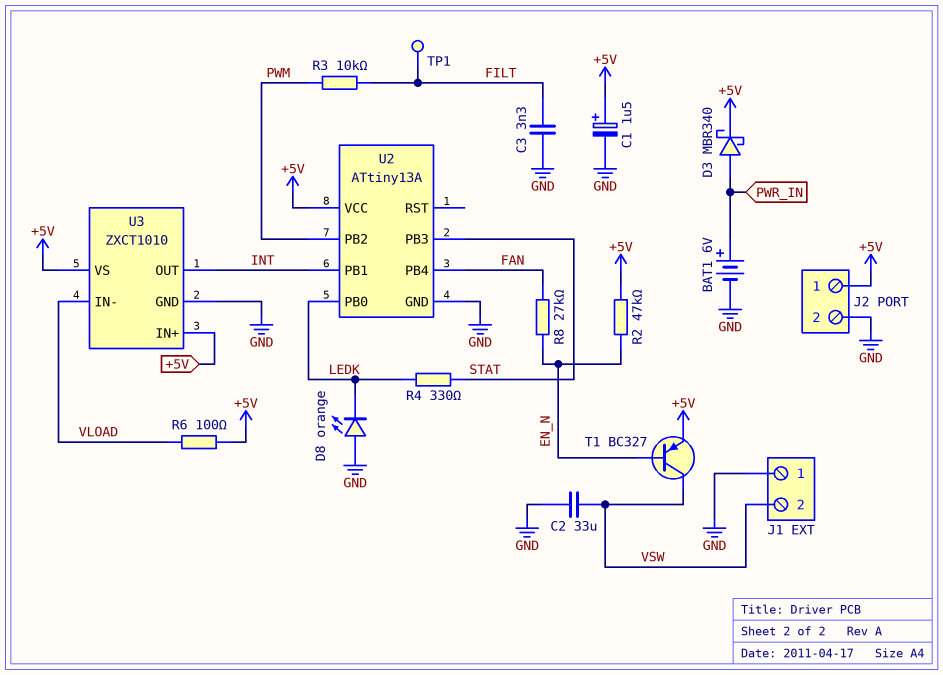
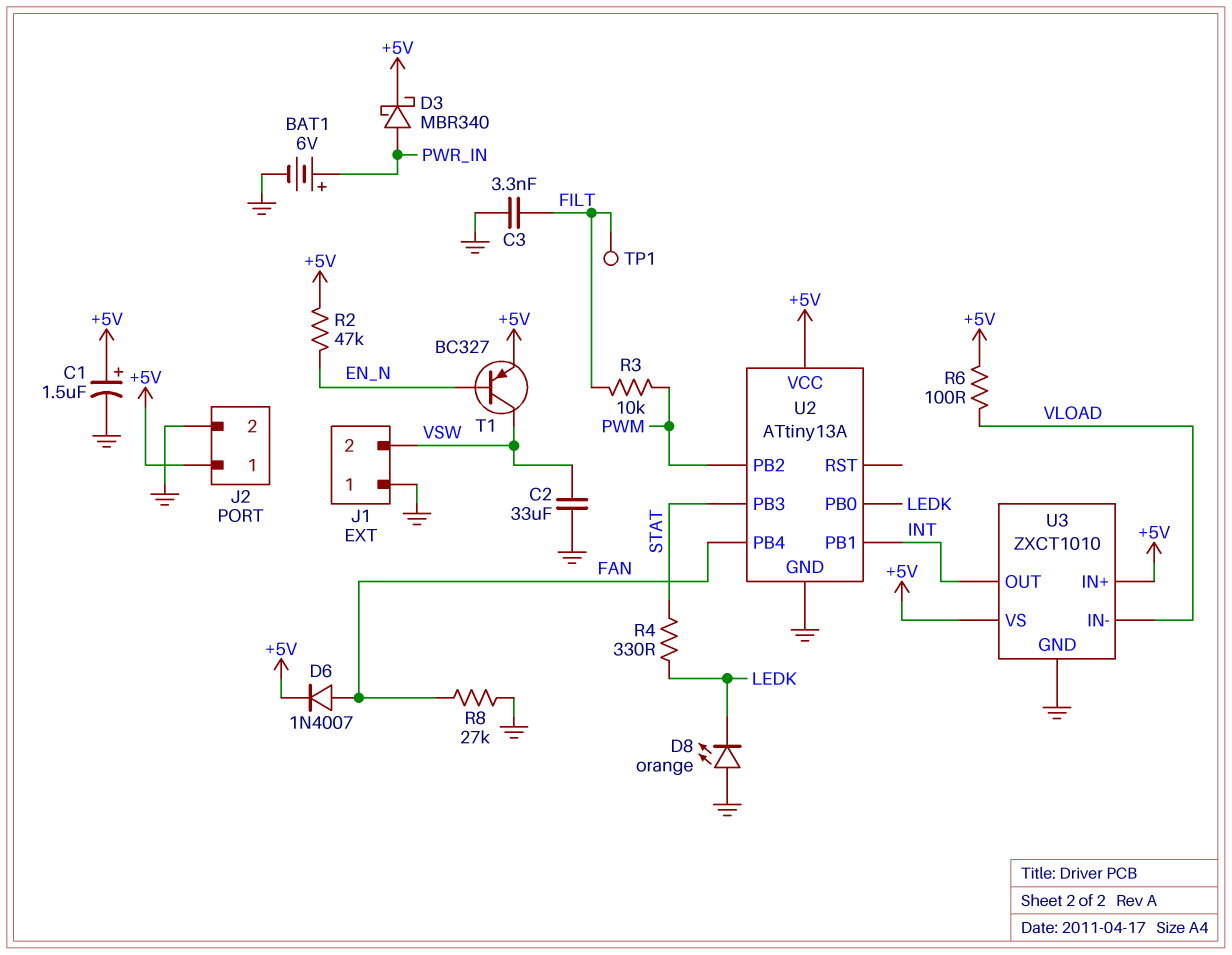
D6: none -> diode 1N4007 (A FAN, K +5V)
R8: 27k (EN_N, FAN) -> 27k (FAN, GND)

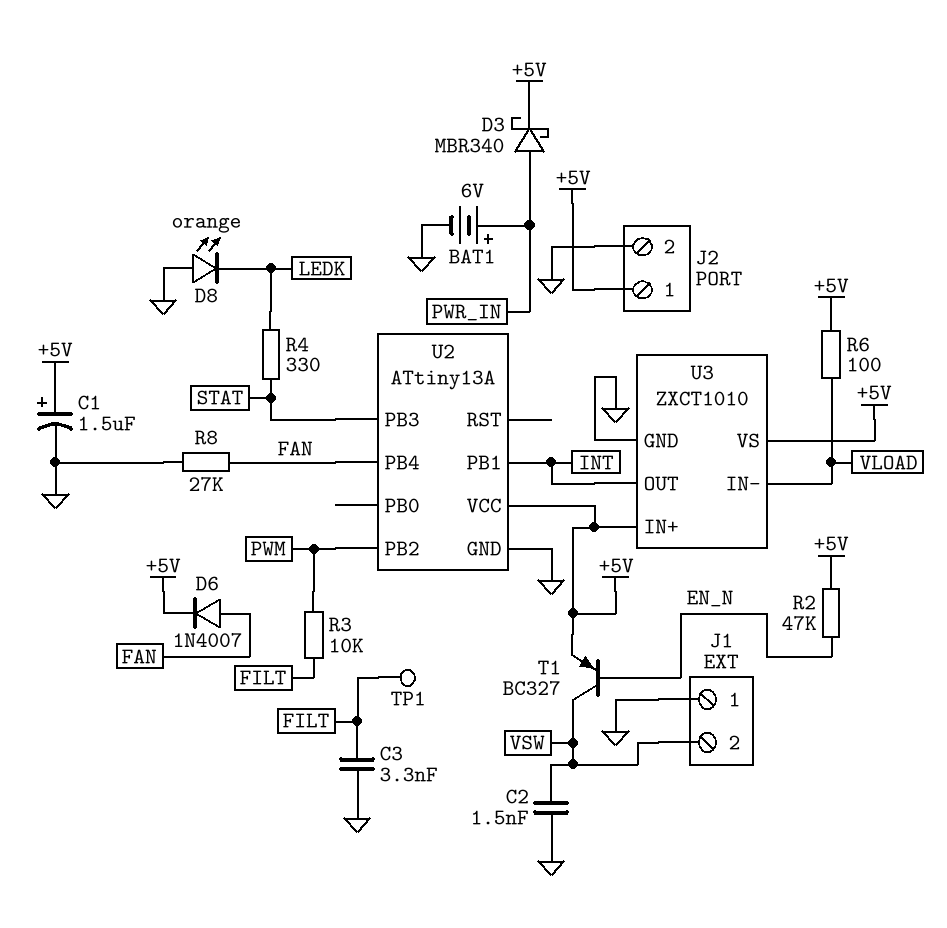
C2: 33uF (GND, VSW) -> 1.5nF (GND, VSW)
U2 pin PB0: LEDK -> none

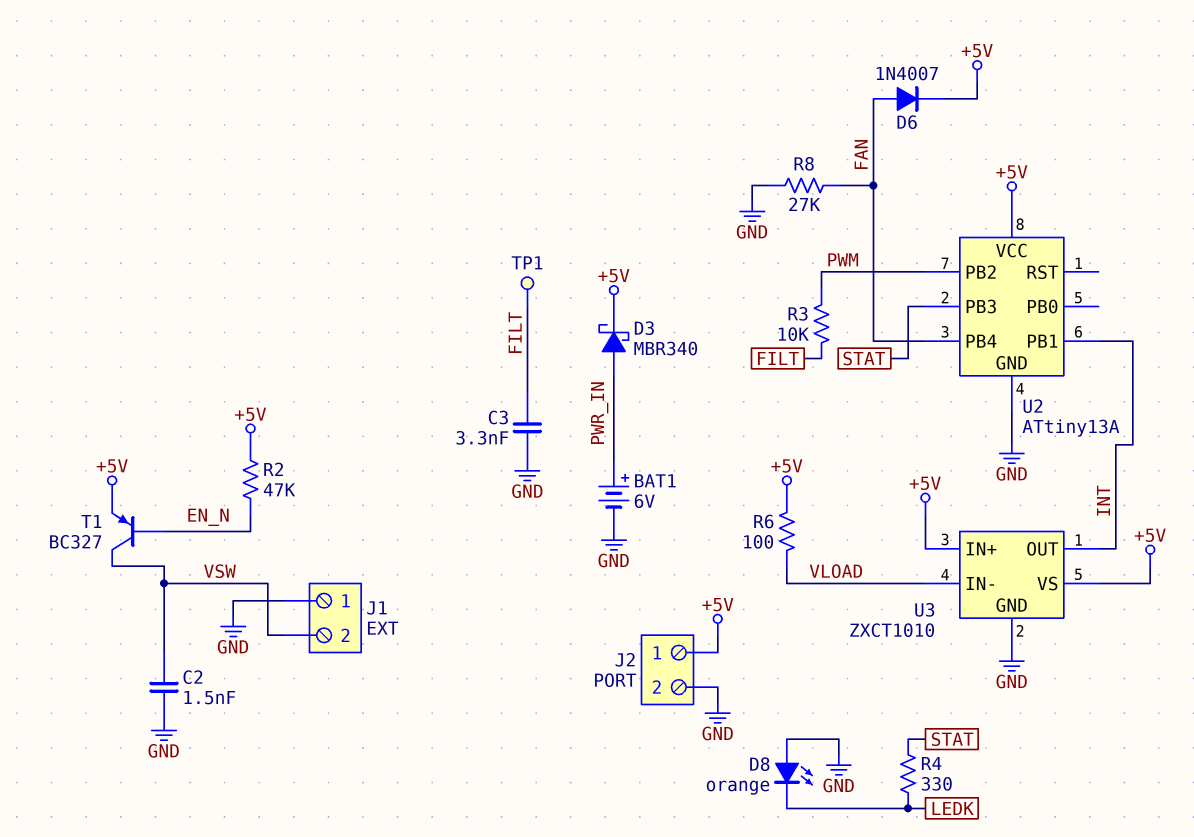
C1: 1.5uF (plus +5V, minus GND) -> none

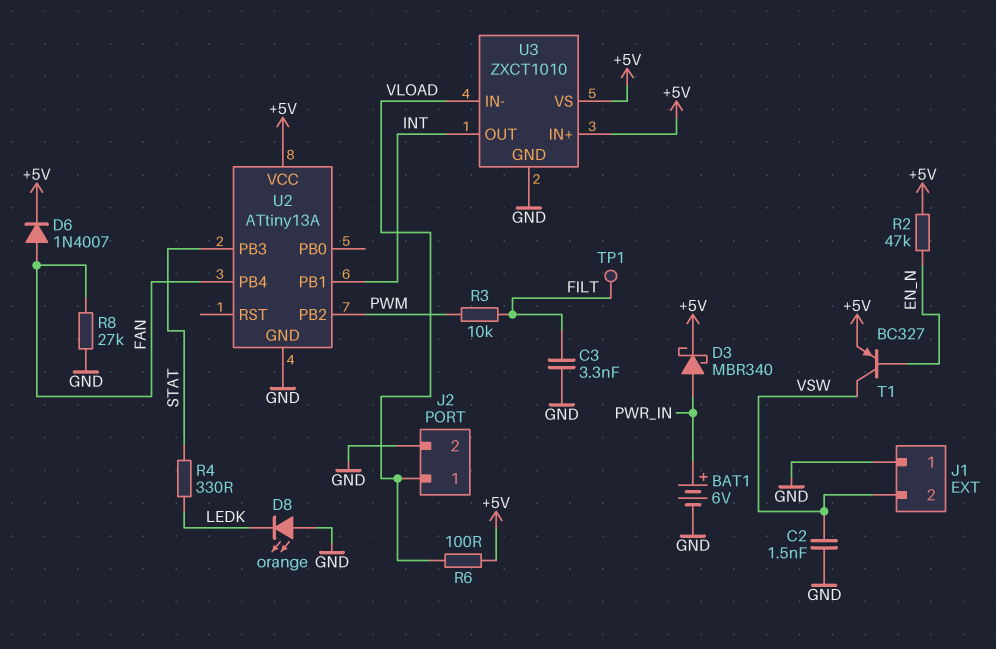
J2 pin 1: +5V -> VLOAD

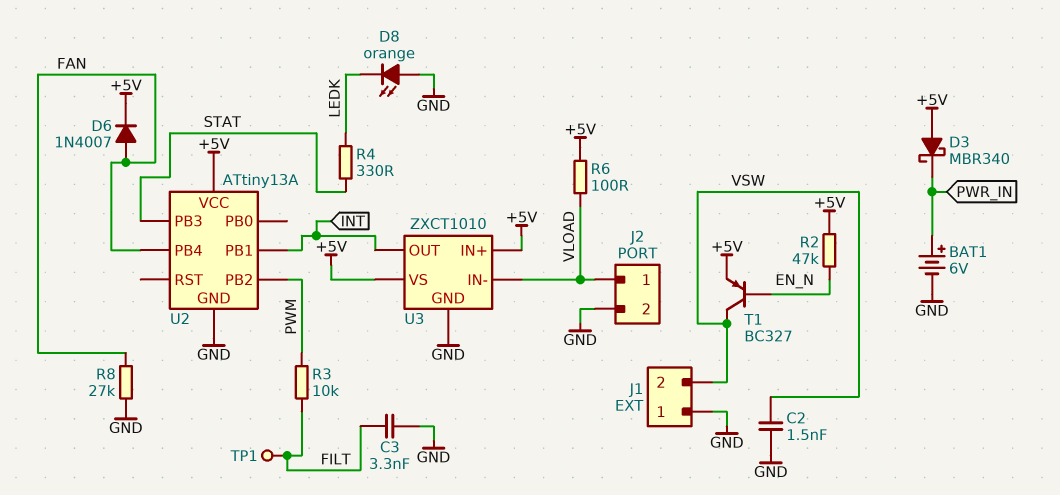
D3: schottky MBR340 (A PWR_IN, K +5V) -> schottky MBR340 (A +5V, K PWR_IN)

